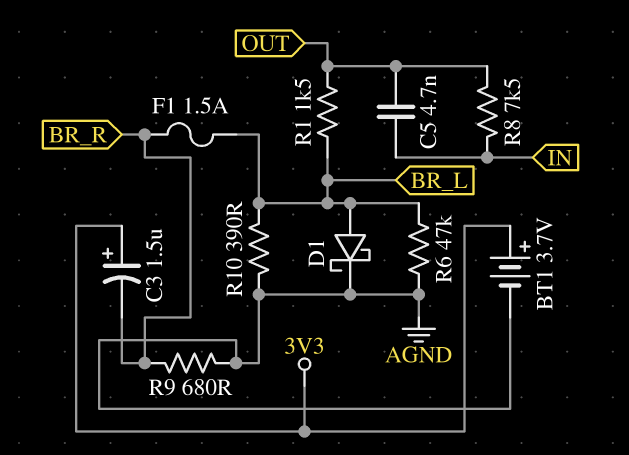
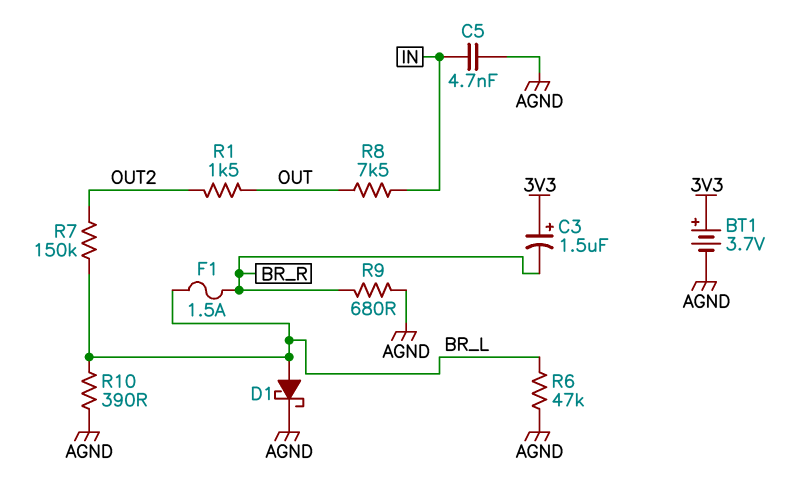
C5: 4.7nF (IN, OUT) -> 4.7nF (AGND, IN)
R1: 1.5k (BR_L, OUT) -> 1.5k (OUT, OUT2)
R7: none -> 150k (BR_L, OUT2)

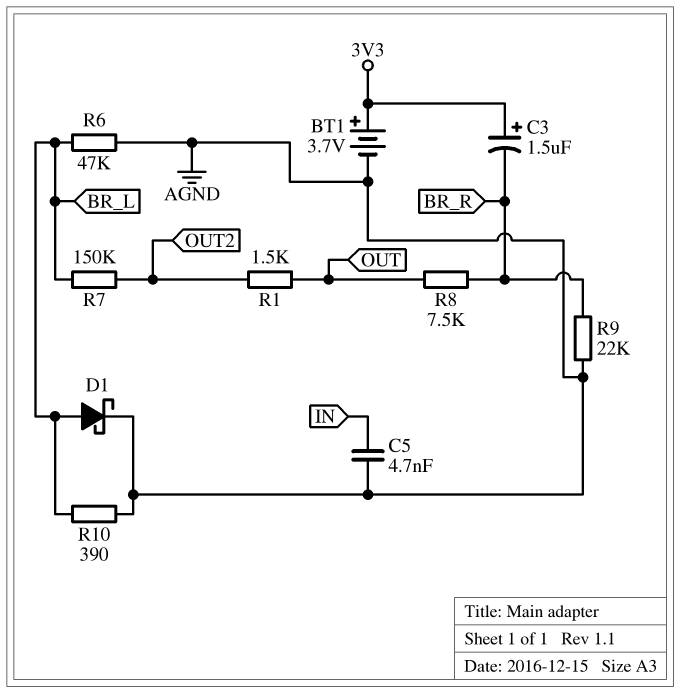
F1: 1.5A (BR_L, BR_R) -> none
R8: 7.5k (IN, OUT) -> 7.5k (BR_R, OUT)
R9: 680 (AGND, BR_R) -> 22k (AGND, BR_R)

